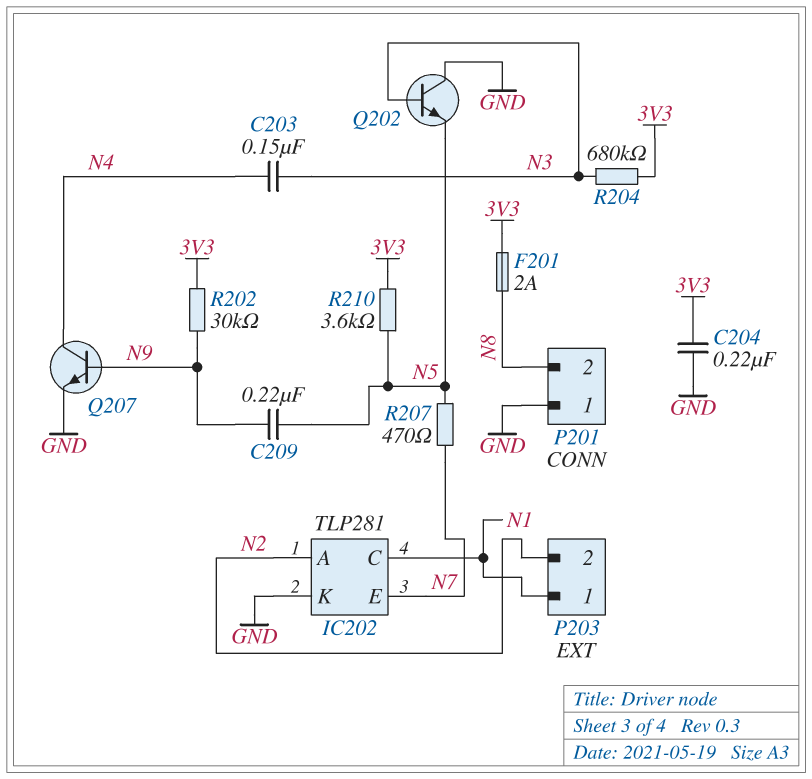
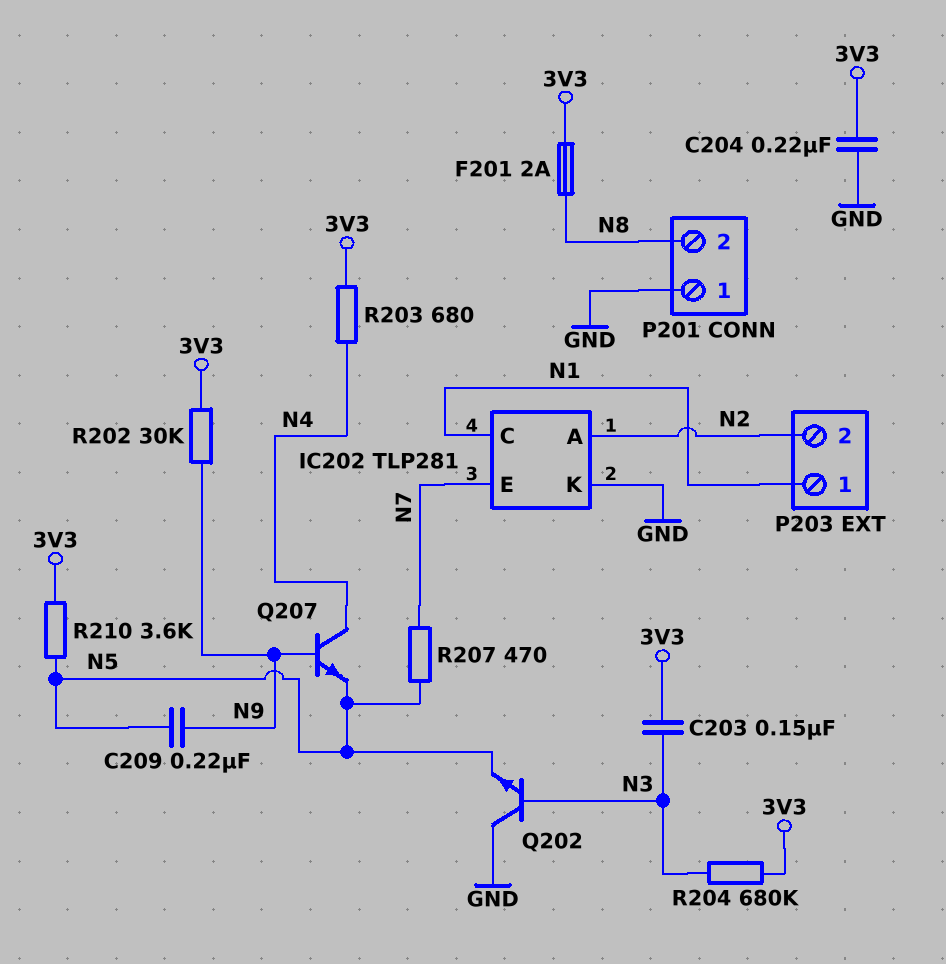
C203: 150nF (N3, N4) -> 150nF (3V3, N3)
Q207: NPN (B N9, C N4, E GND) -> NPN (B N9, C N4, E N5)
R203: none -> 680 (3V3, N4)

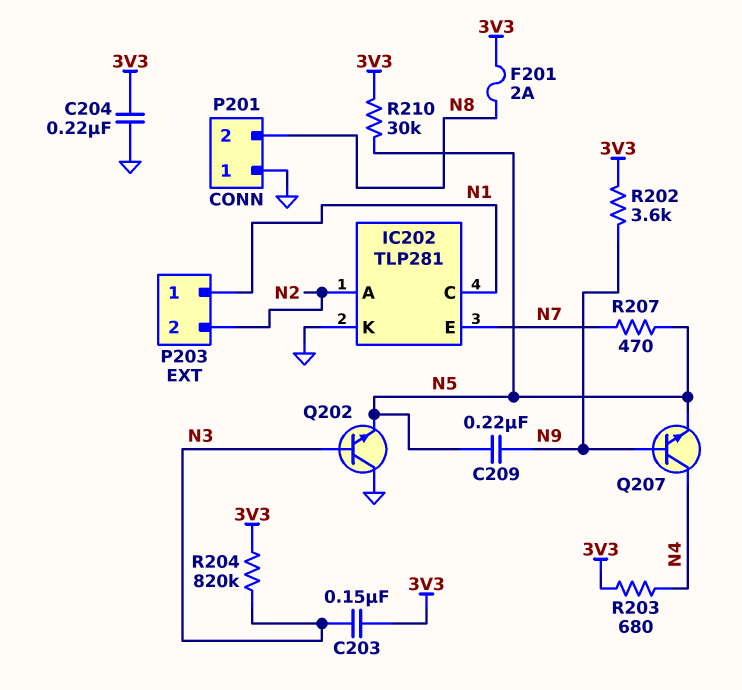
R202: 30k (3V3, N9) -> 3.6k (3V3, N9)
R204: 680k (3V3, N3) -> 820k (3V3, N3)
R210: 3.6k (3V3, N5) -> 30k (3V3, N5)

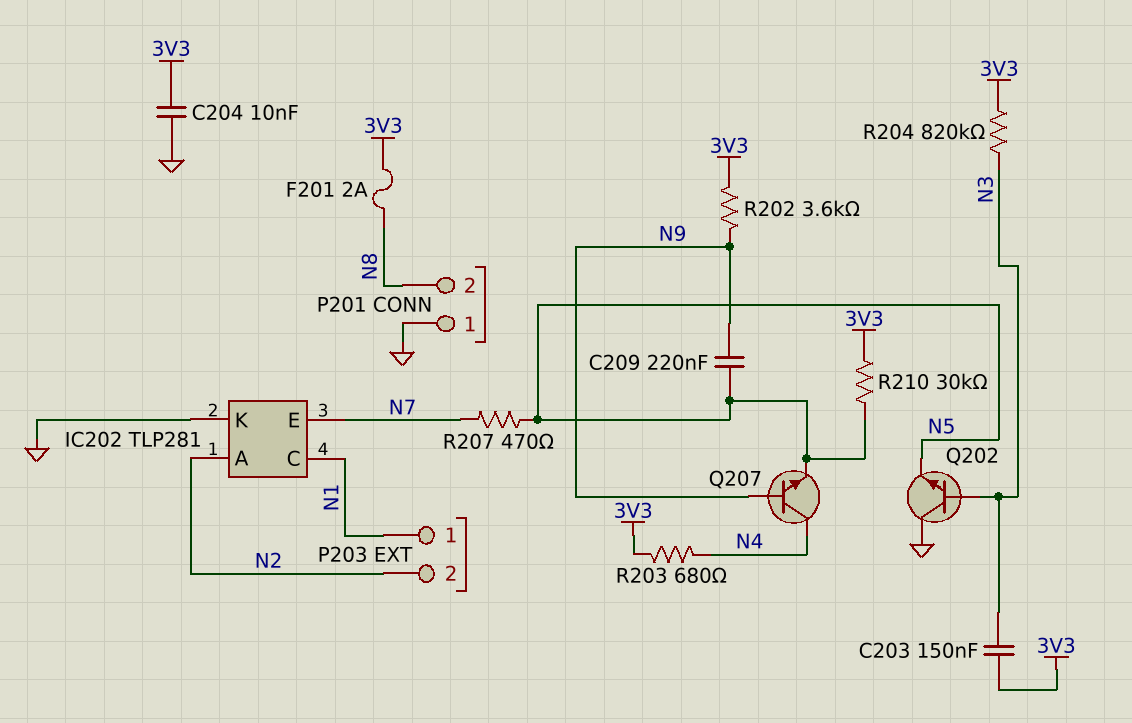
C204: 220nF (3V3, GND) -> 10nF (3V3, GND)

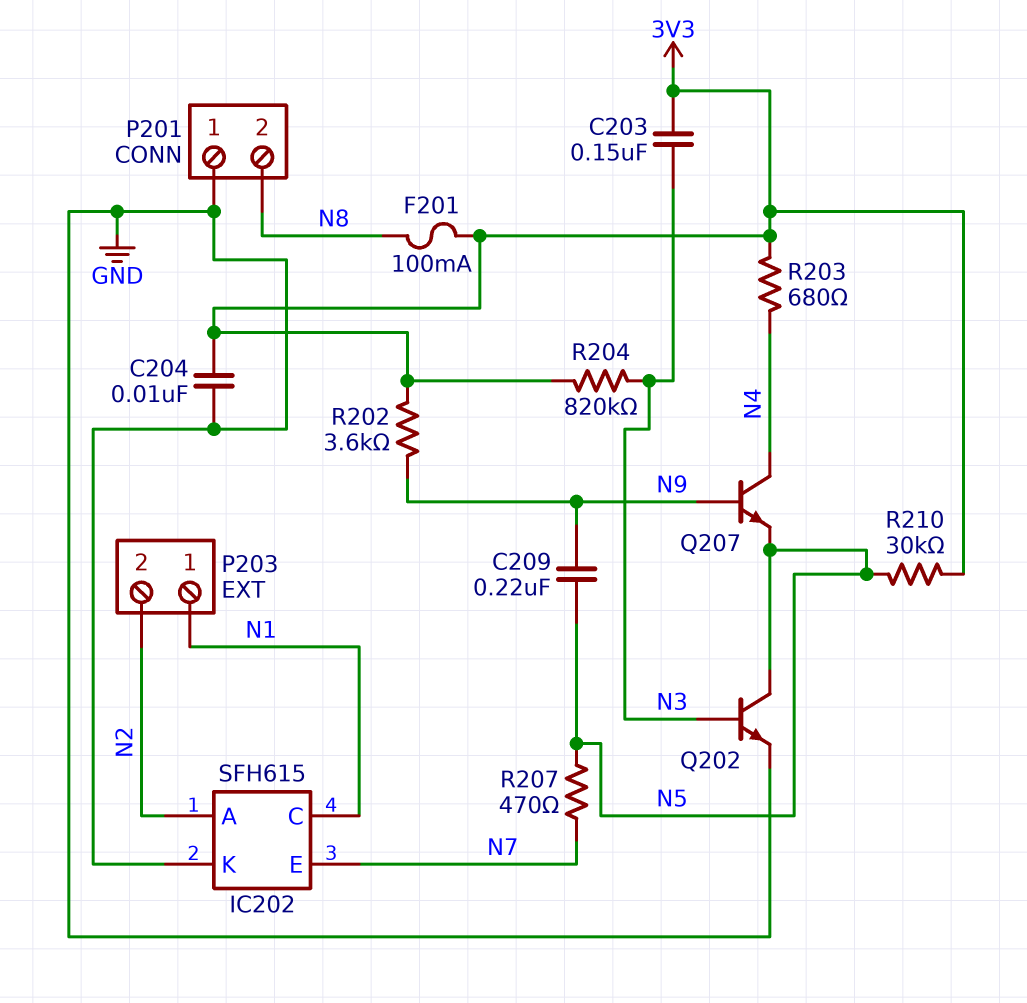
F201: 2A (3V3, N8) -> 100mA (3V3, N8)
IC202: TLP281 -> SFH615
Q202: NPN (B N3, C GND, E N5) -> NPN (B N3, C N5, E GND)

